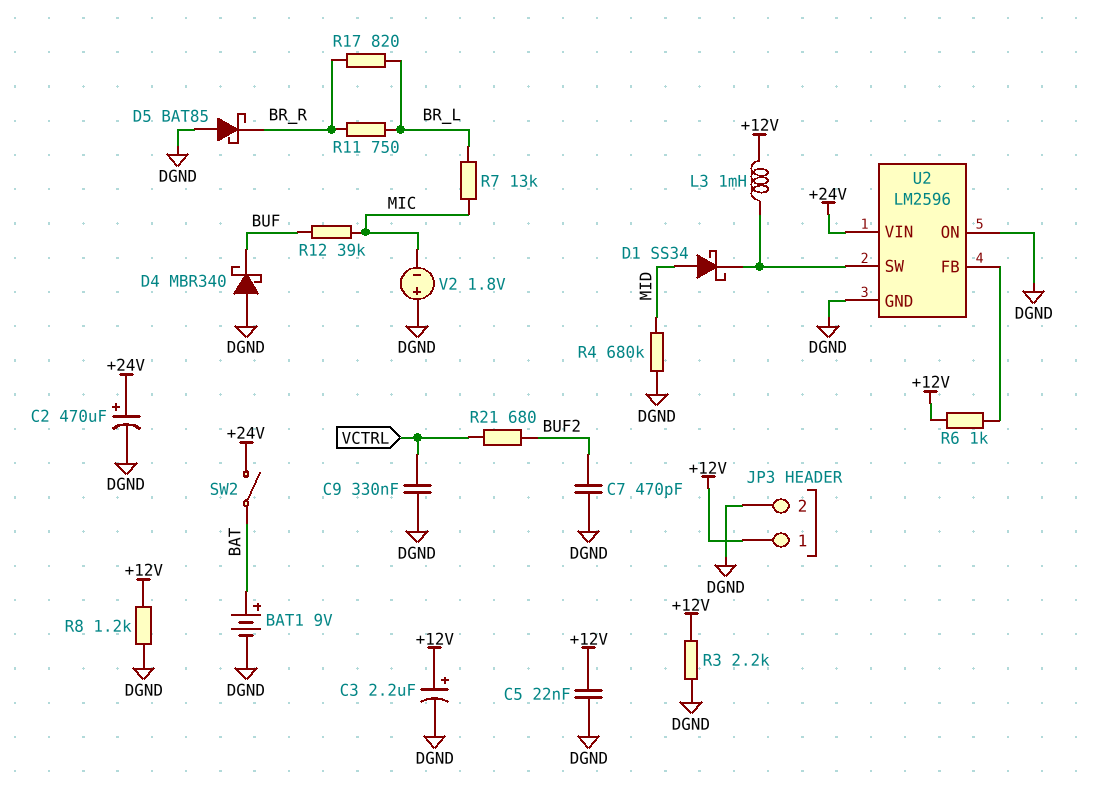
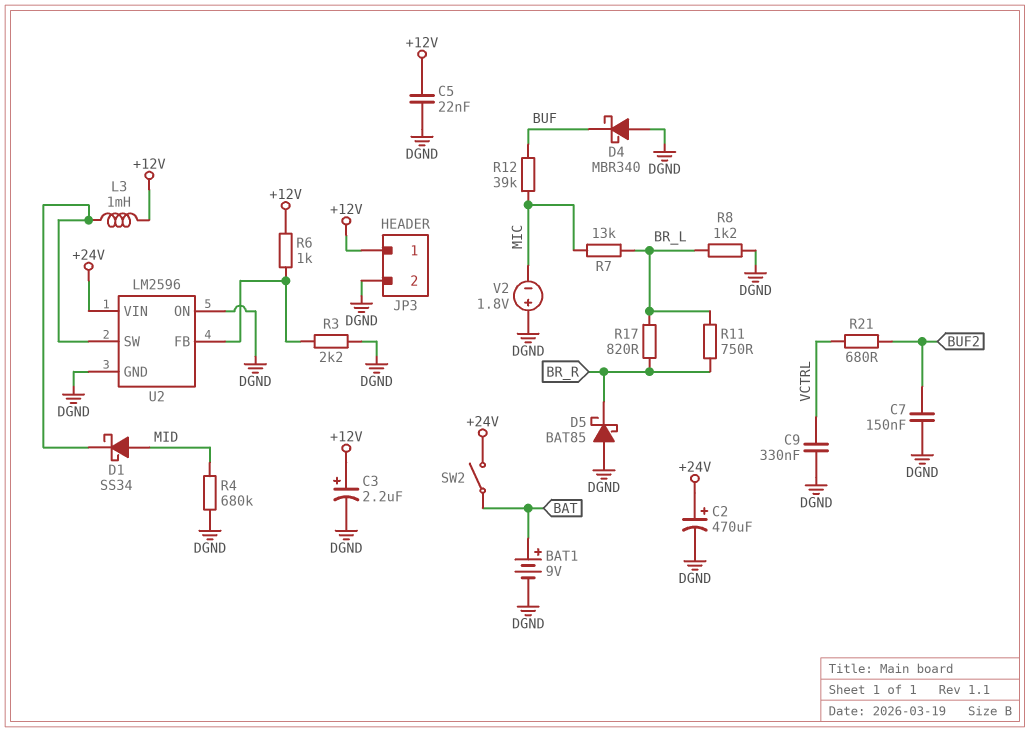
C7: 470pF (BUF2, DGND) -> 150nF (BUF2, DGND)
R3: 2.2k (+12V, DGND) -> 2.2k (DGND, U2/FB)
R8: 1.2k (+12V, DGND) -> 1.2k (BR_L, DGND)

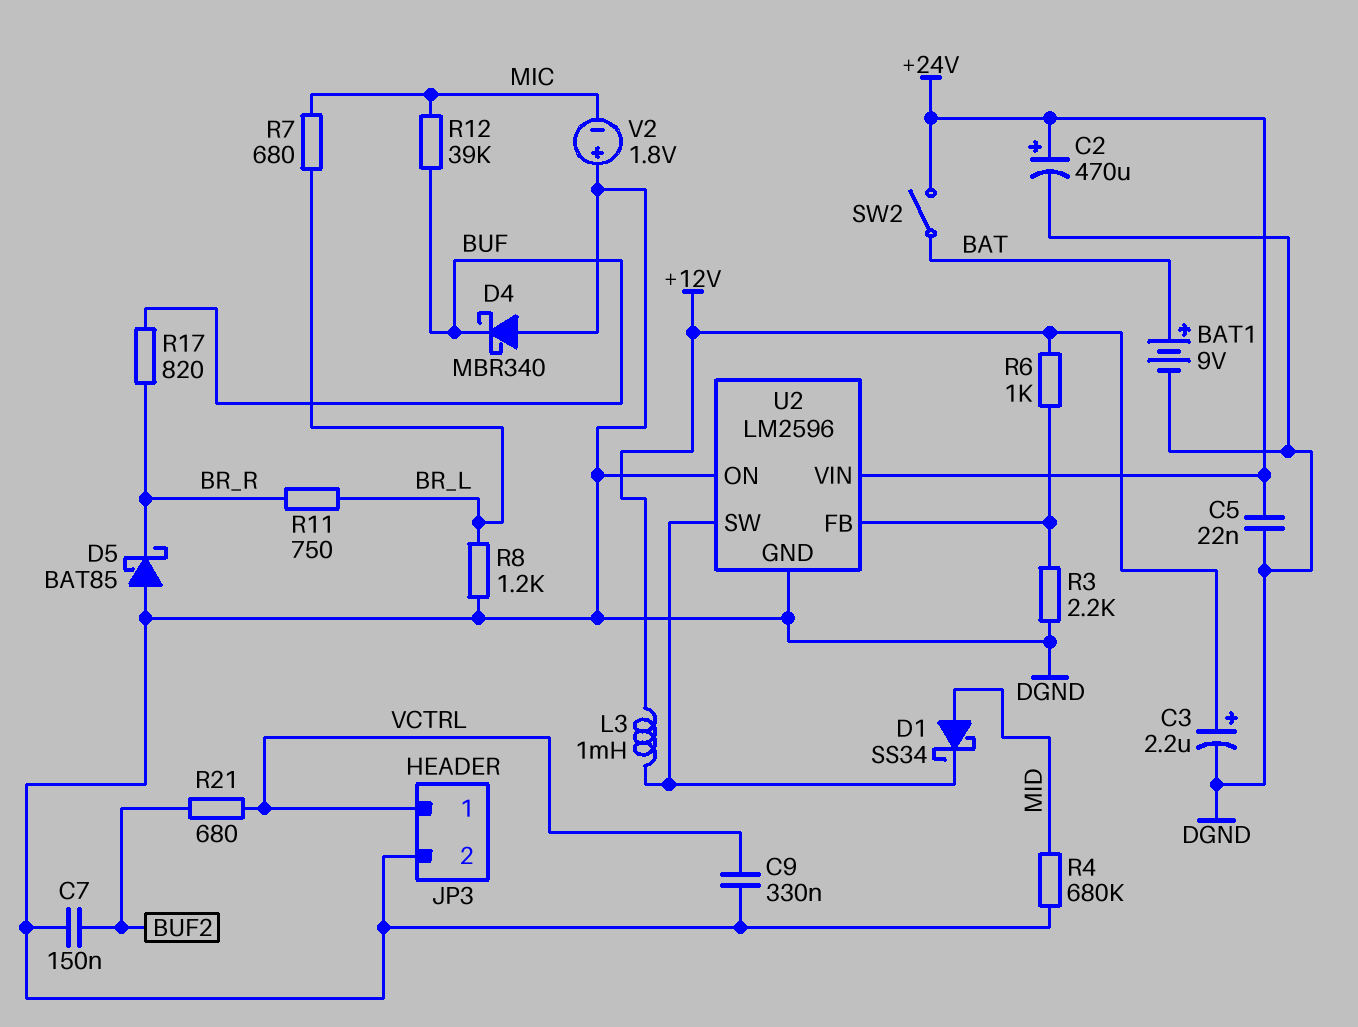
C5: 22nF (+12V, DGND) -> 22nF (+24V, DGND)
JP3 pin 1: +12V -> VCTRL
R7: 13k (BR_L, MIC) -> 680 (BR_L, MIC)
R17: 820 (BR_L, BR_R) -> 820 (BR_R, BUF)

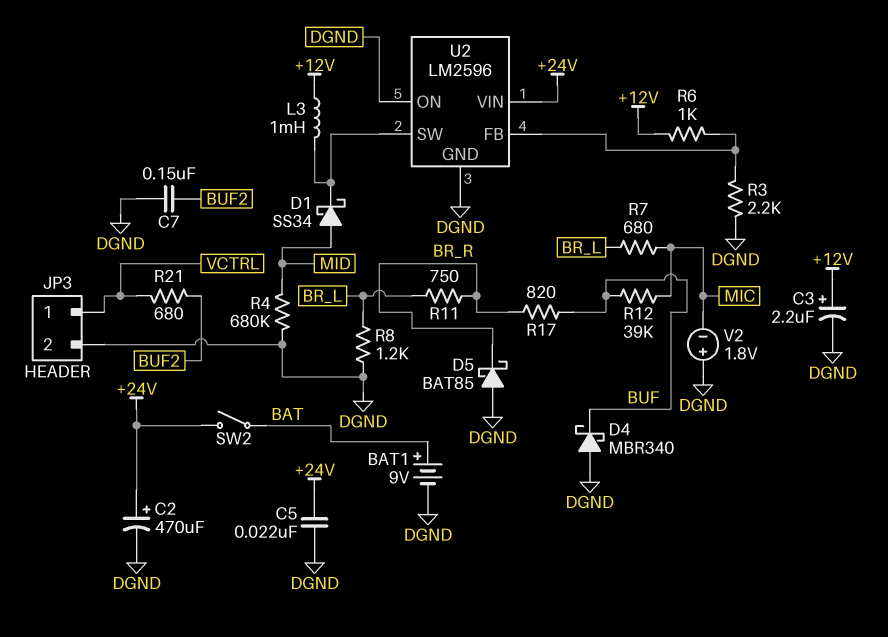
C9: 330nF (DGND, VCTRL) -> none

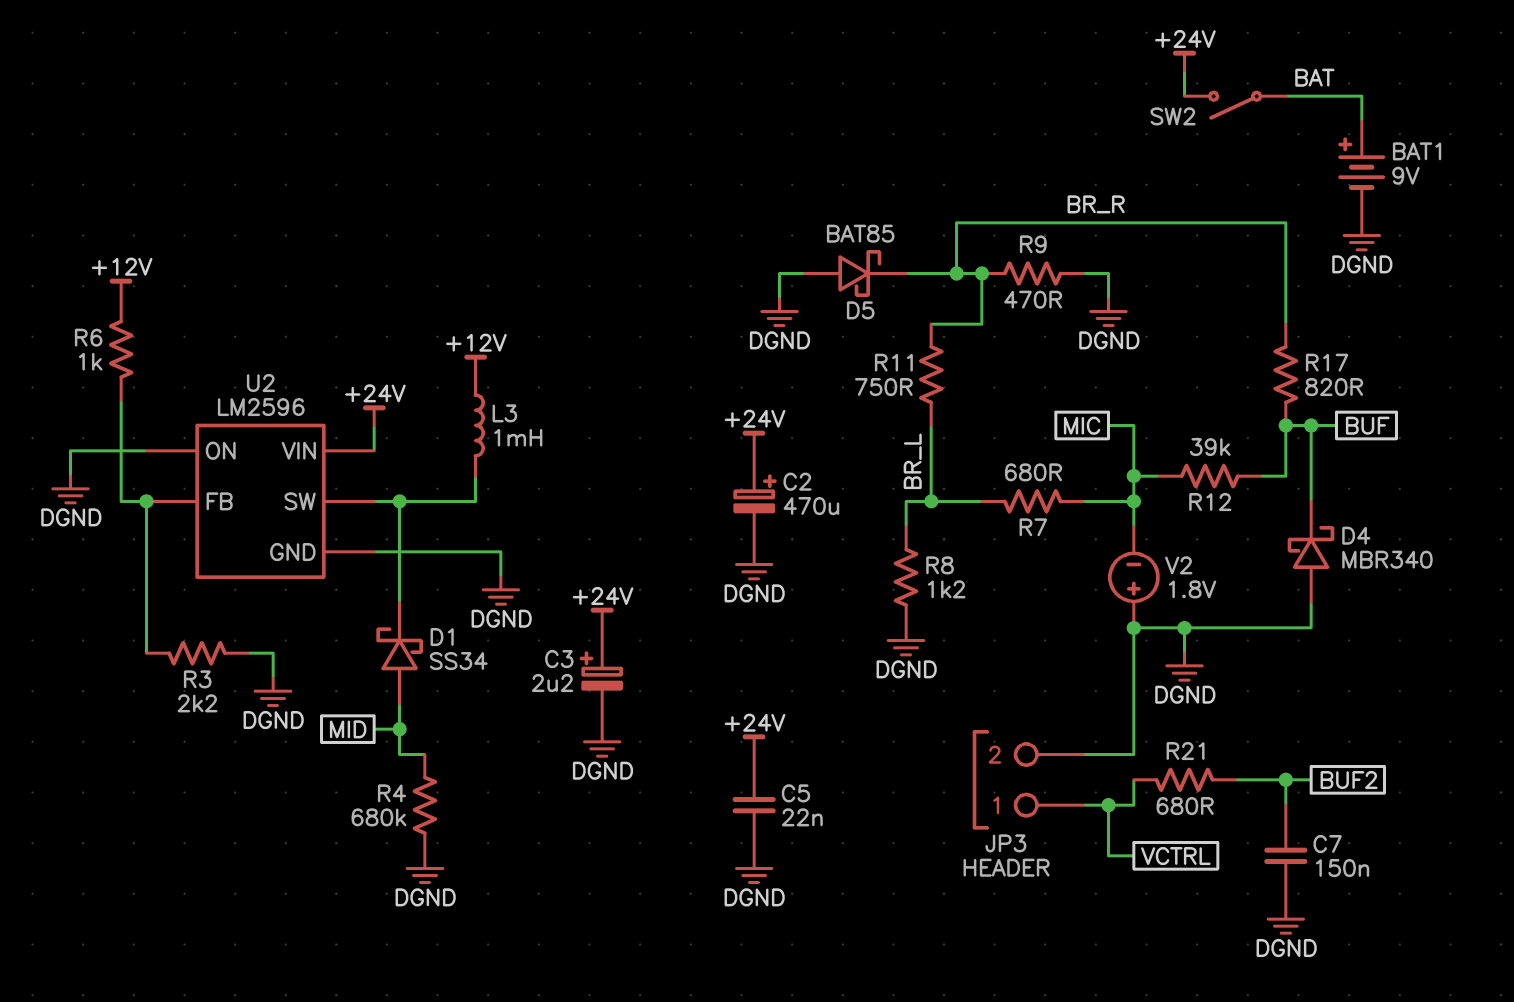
C3: 2.2uF (plus +12V, minus DGND) -> 2.2uF (plus +24V, minus DGND)
R9: none -> 470 (BR_R, DGND)

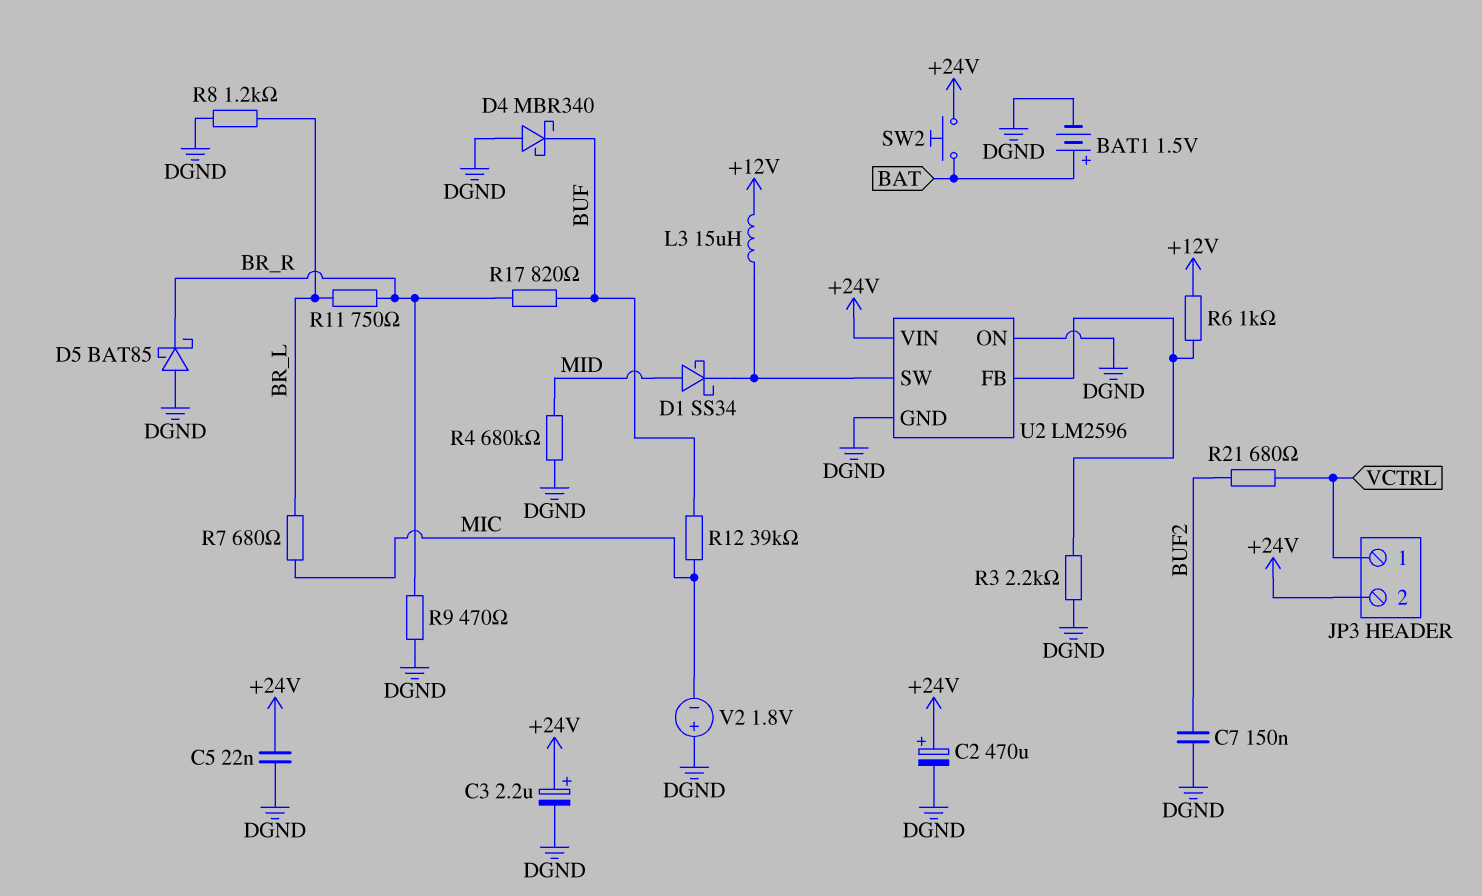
BAT1: 9V (plus BAT, minus DGND) -> 1.5V (plus BAT, minus DGND)
JP3 pin 2: DGND -> +24V
L3: 1mH (+12V, U2/SW) -> 15uH (+12V, U2/SW)
SW2: switch (+24V, BAT) -> button (+24V, BAT)

